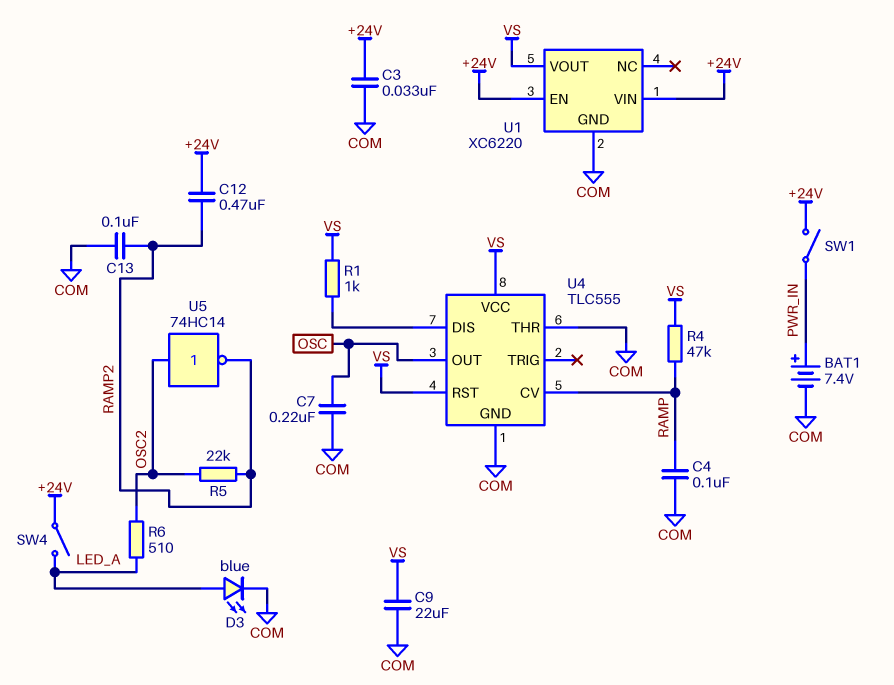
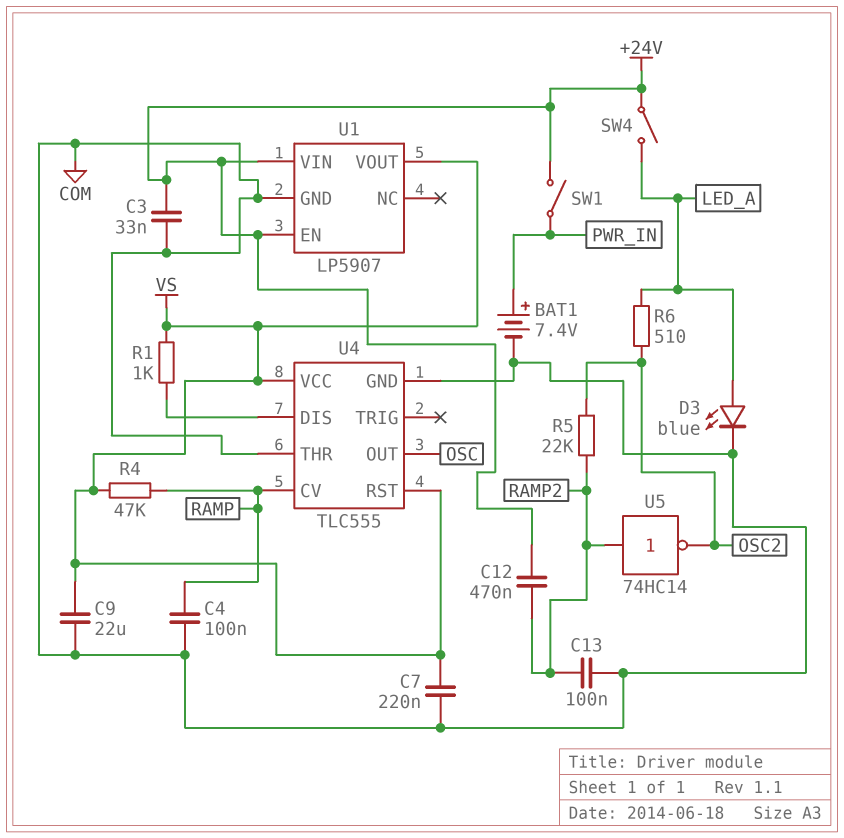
C7: 220nF (COM, OSC) -> 220nF (COM, VS)
U1: XC6220 -> LP5907
U5: NOT 74HC14 (in OSC2, out RAMP2) -> NOT 74HC14 (in RAMP2, out OSC2)

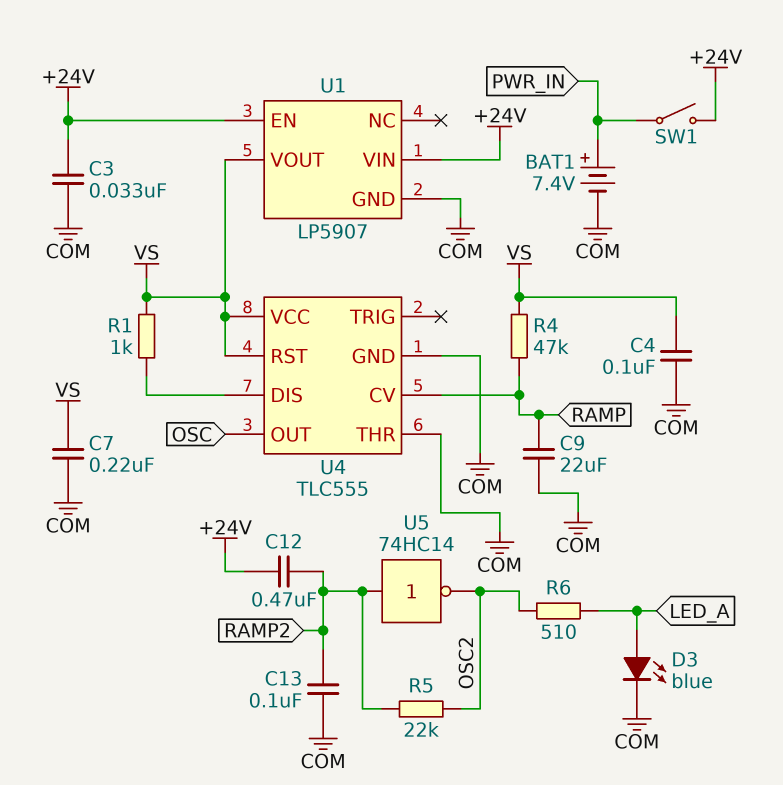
C4: 100nF (COM, RAMP) -> 100nF (COM, VS)
C9: 22uF (COM, VS) -> 22uF (COM, RAMP)
SW4: switch (+24V, LED_A) -> none

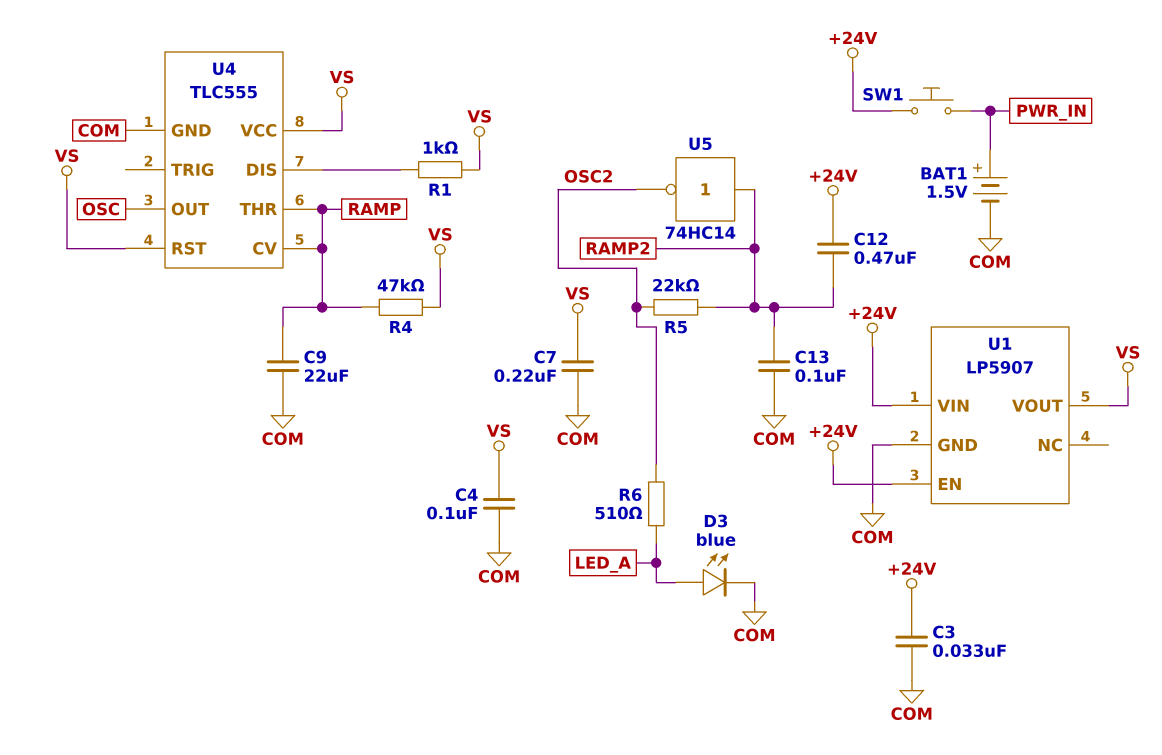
BAT1: 7.4V (plus PWR_IN, minus COM) -> 1.5V (plus PWR_IN, minus COM)
SW1: switch (+24V, PWR_IN) -> button (+24V, PWR_IN)
U4 pin THR: COM -> RAMP

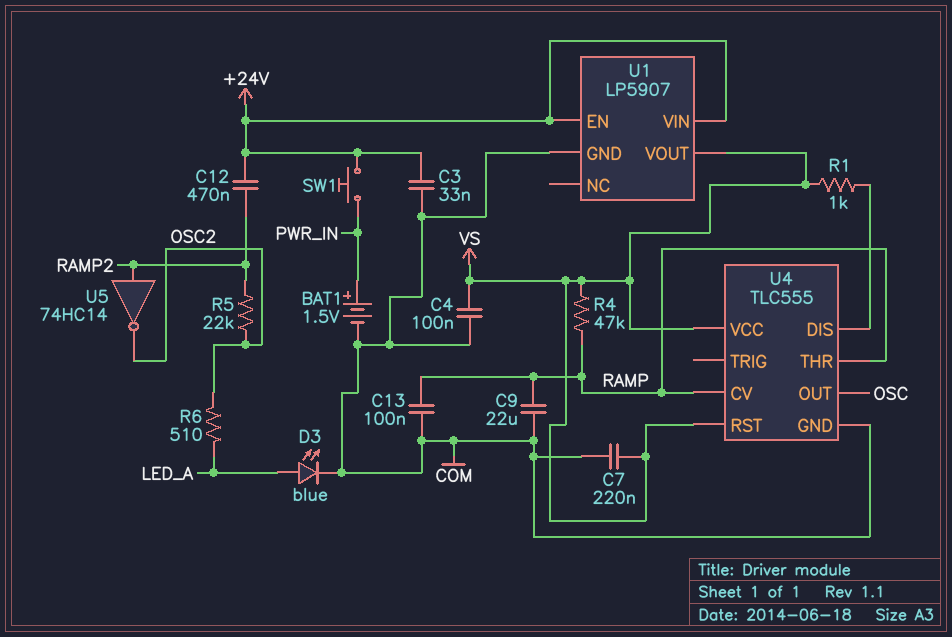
C13: 100nF (COM, RAMP2) -> 100nF (COM, RAMP)

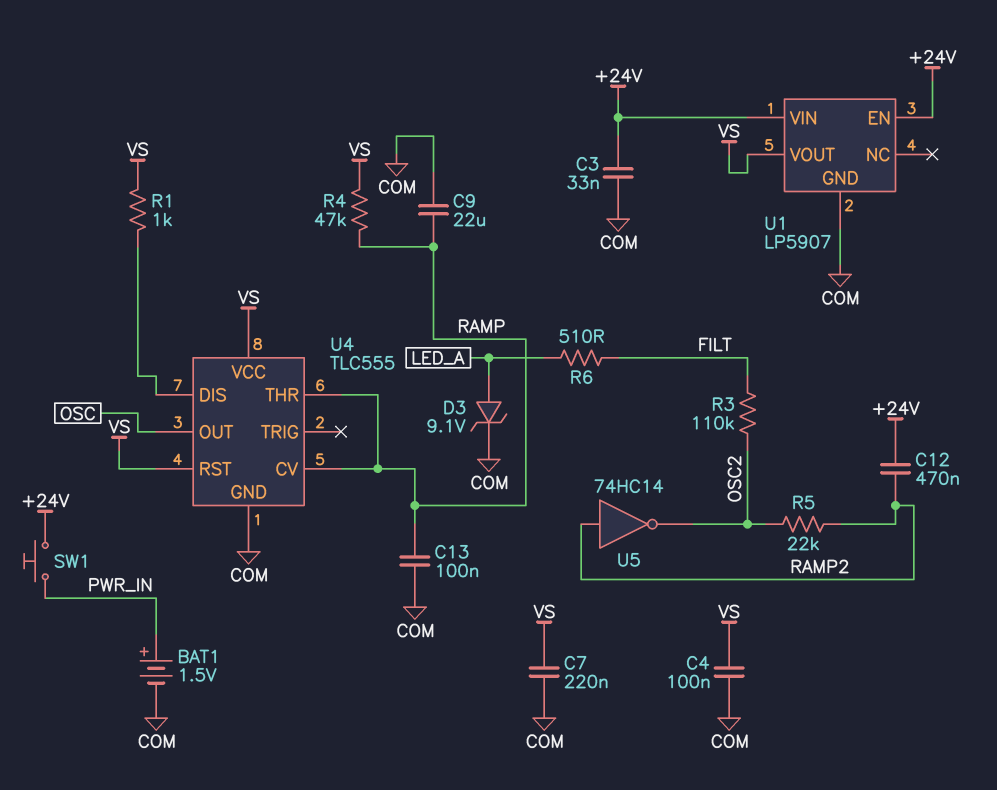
D3: LED blue (A LED_A, K COM) -> zener 9.1V (A LED_A, K COM)
R3: none -> 110k (FILT, OSC2)
R6: 510 (LED_A, OSC2) -> 510 (FILT, LED_A)

